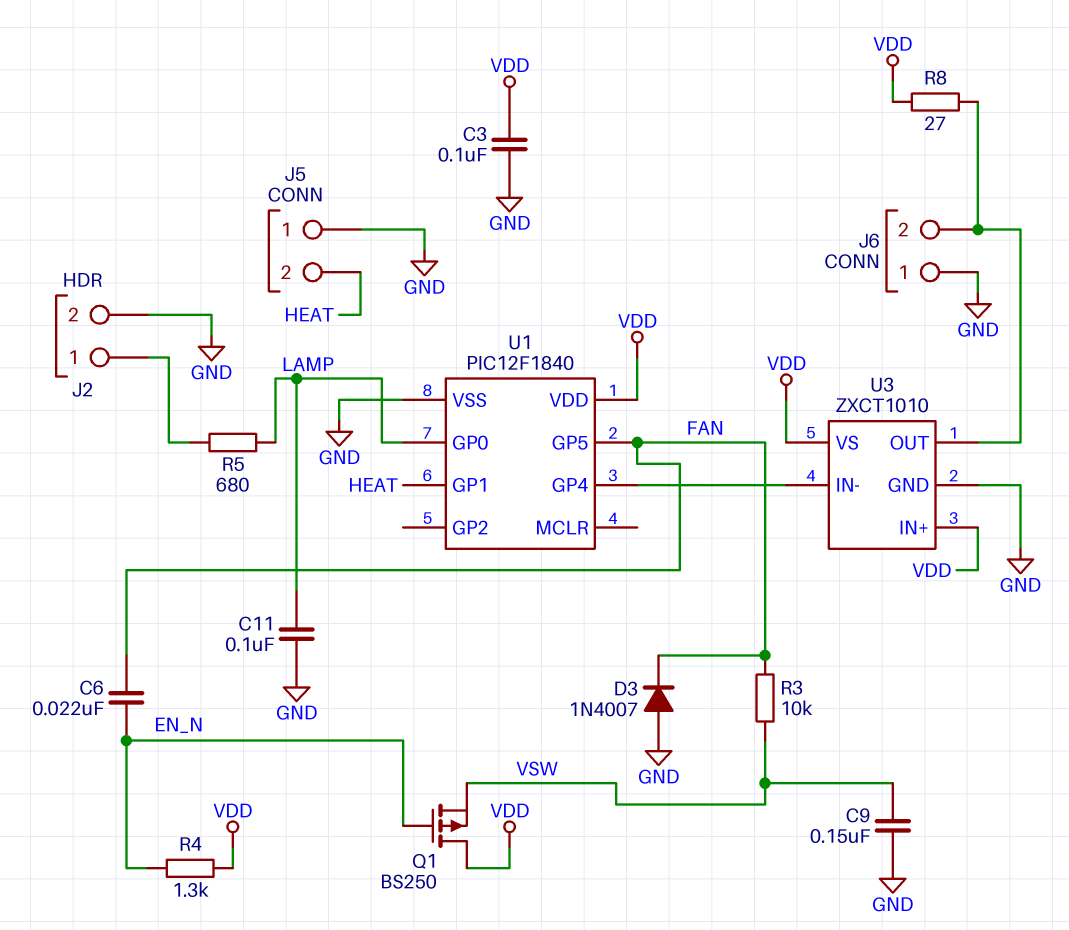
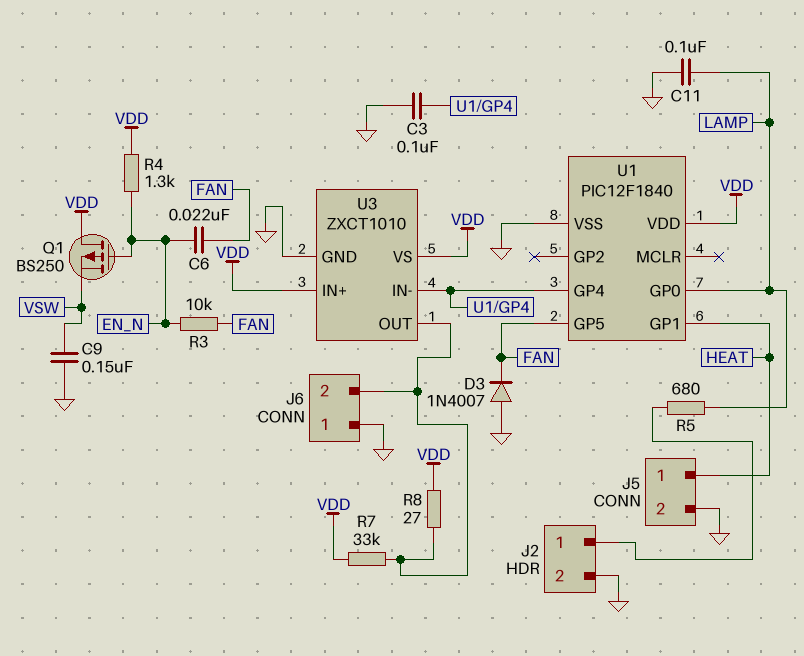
C3: 100nF (GND, VDD) -> 100nF (GND, U1/GP4)
J5 pin 1: GND -> HEAT
J5 pin 2: HEAT -> GND
R3: 10k (FAN, VSW) -> 10k (EN_N, FAN)
R7: none -> 33k (J6/2, VDD)

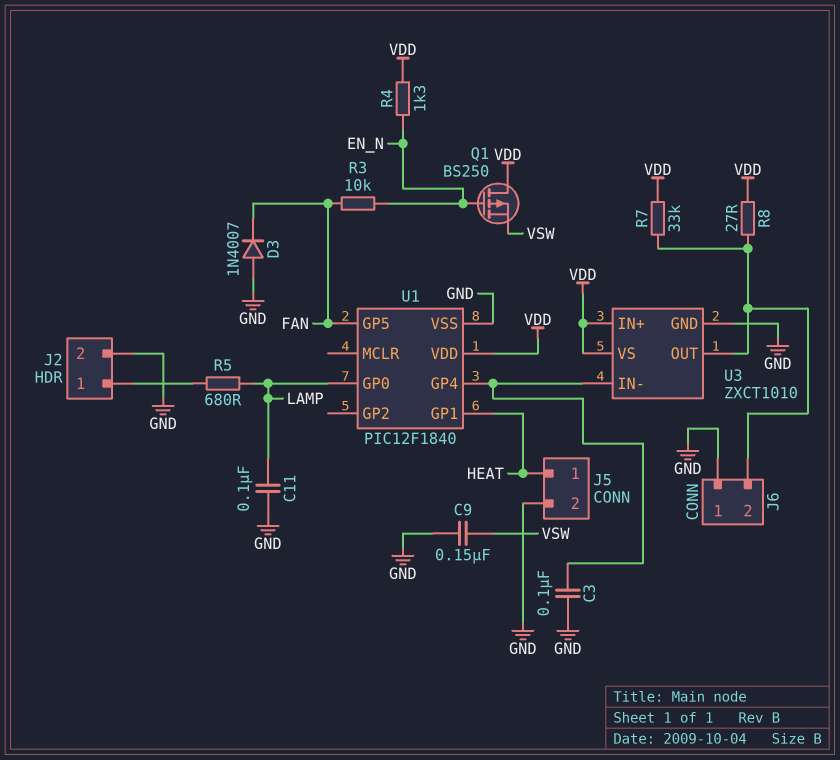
C6: 22nF (EN_N, FAN) -> none

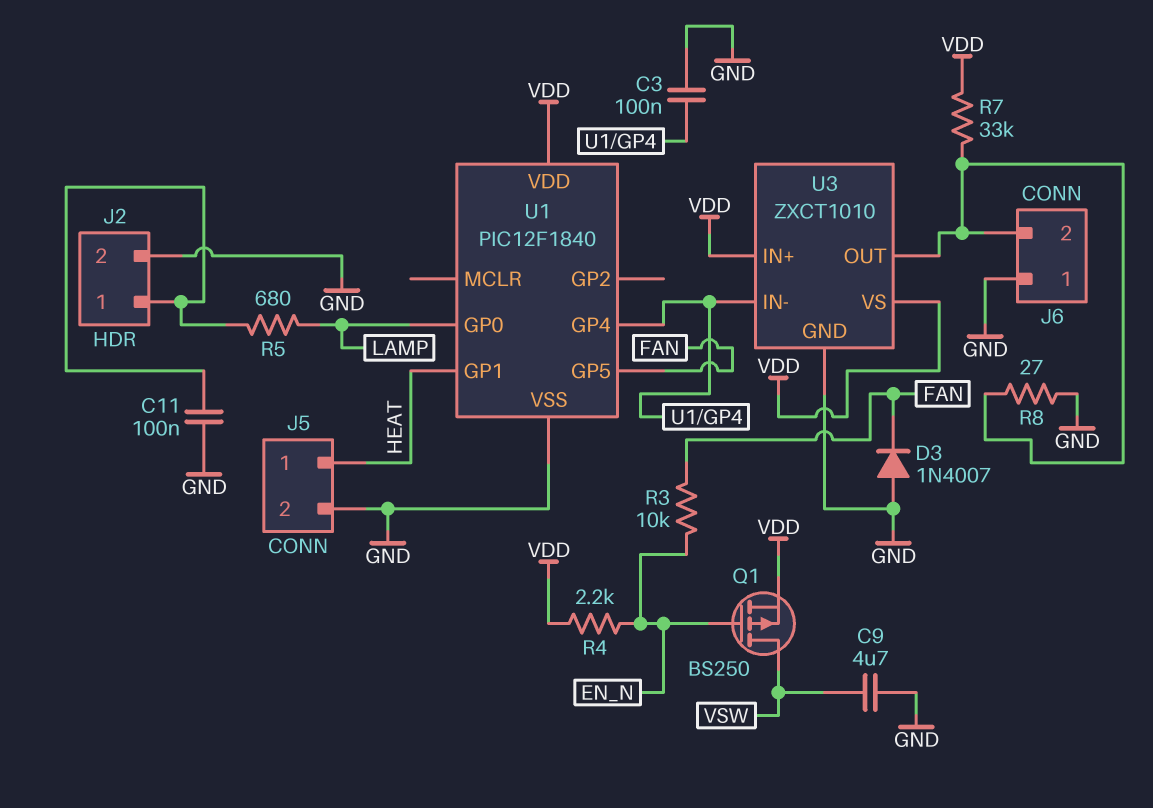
C9: 150nF (GND, VSW) -> 4.7uF (GND, VSW)
C11: 100nF (GND, LAMP) -> 100nF (GND, J2/1)
Q1: PMOS BS250 (G EN_N, D VDD, S VSW) -> PMOS BS250 (G EN_N, D VSW, S VDD)
R4: 1.3k (EN_N, VDD) -> 2.2k (EN_N, VDD)
R8: 27 (J6/2, VDD) -> 27 (GND, J6/2)

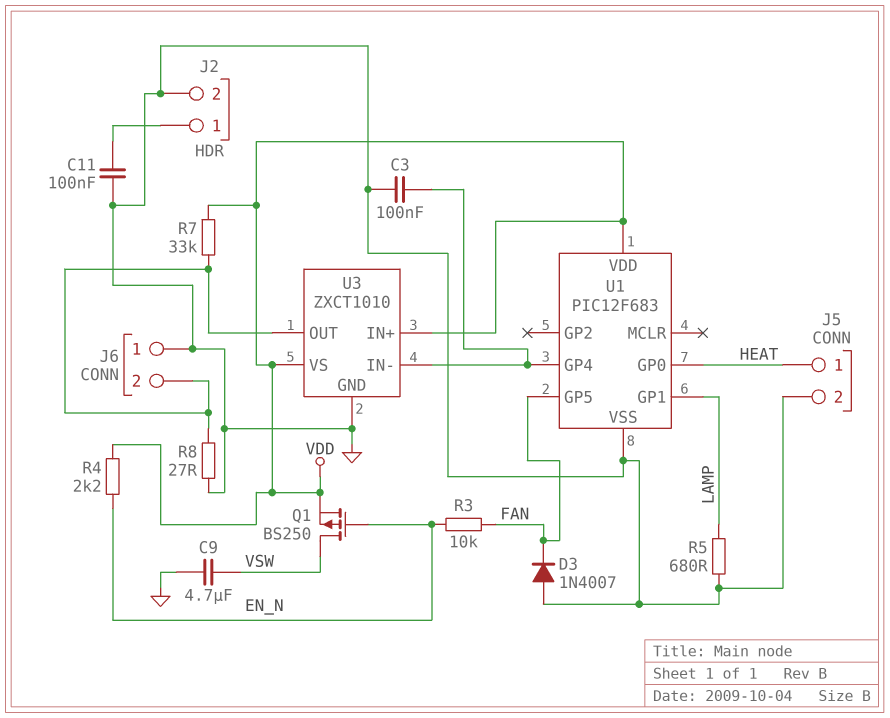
R5: 680 (J2/1, LAMP) -> 680 (GND, LAMP)
U1: PIC12F1840 -> PIC12F683
U1 pin GP0: LAMP -> HEAT
U1 pin GP1: HEAT -> LAMP

